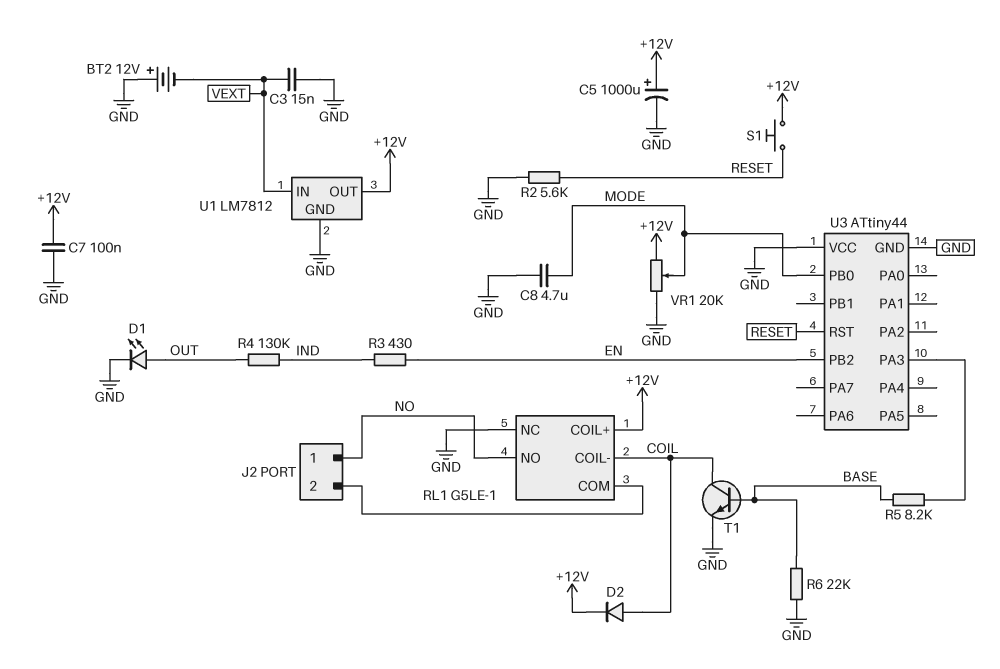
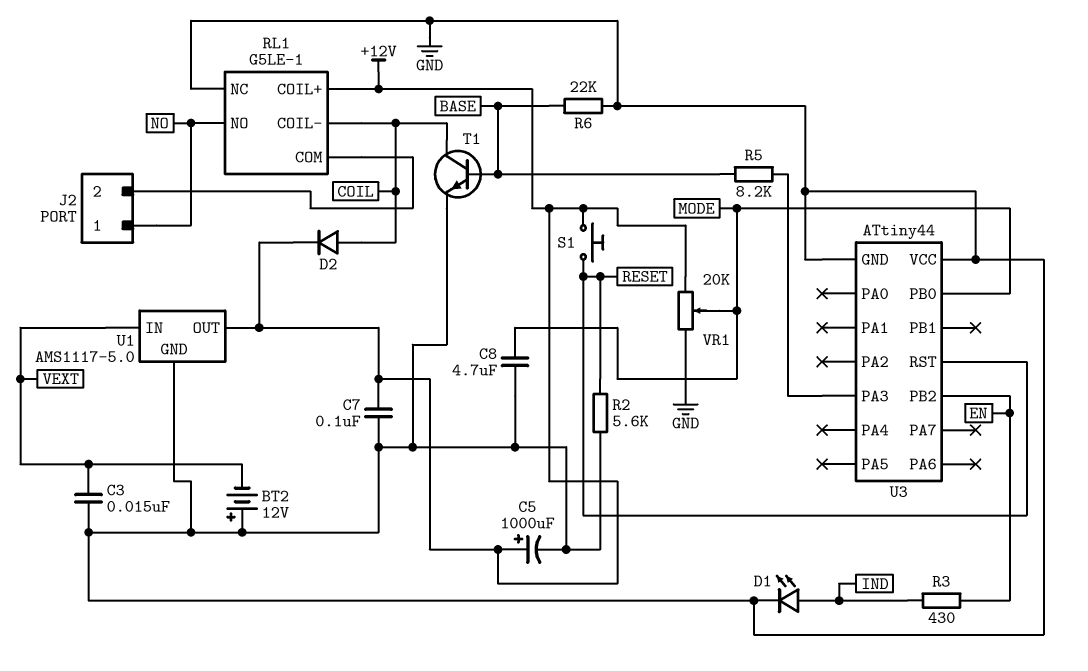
D1: LED (A OUT, K GND) -> LED (A IND, K GND)
R4: 130k (IND, OUT) -> none
U1: LM7812 -> AMS1117-5.0

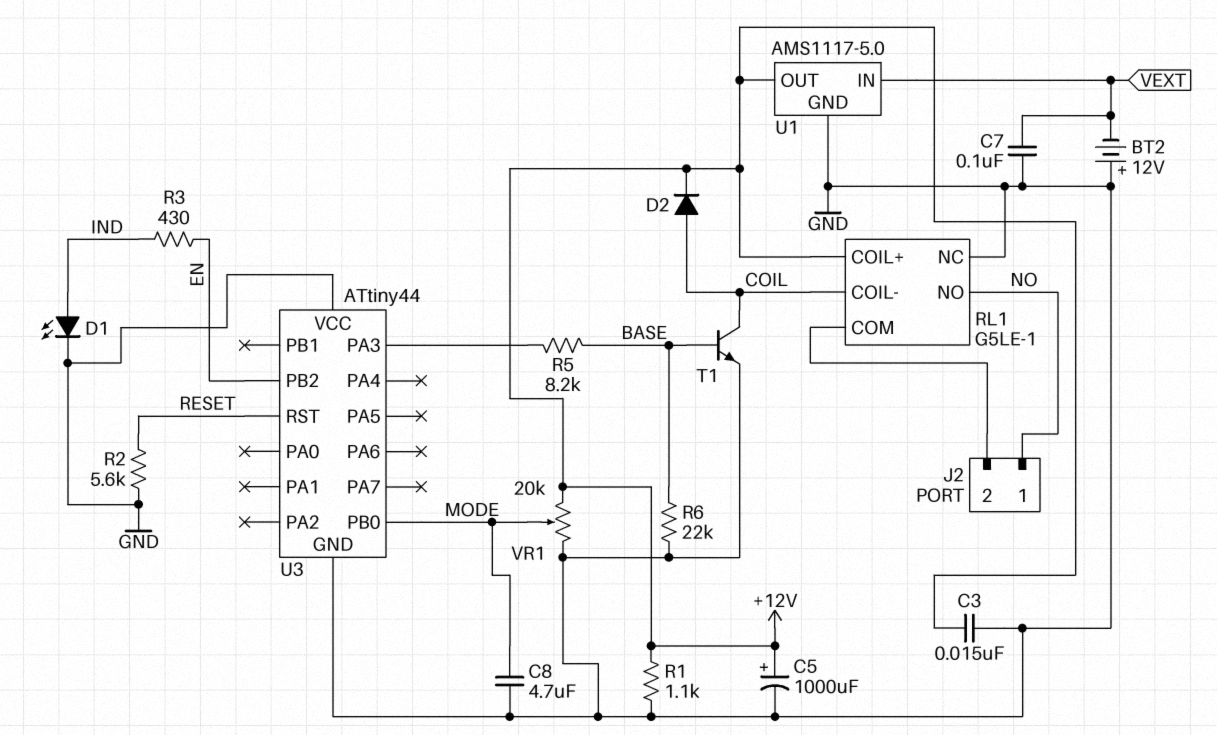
C3: 15nF (GND, VEXT) -> 15nF (+12V, GND)
C7: 100nF (+12V, GND) -> 100nF (GND, VEXT)
R1: none -> 1.1k (+12V, GND)
S1: button (+12V, RESET) -> none

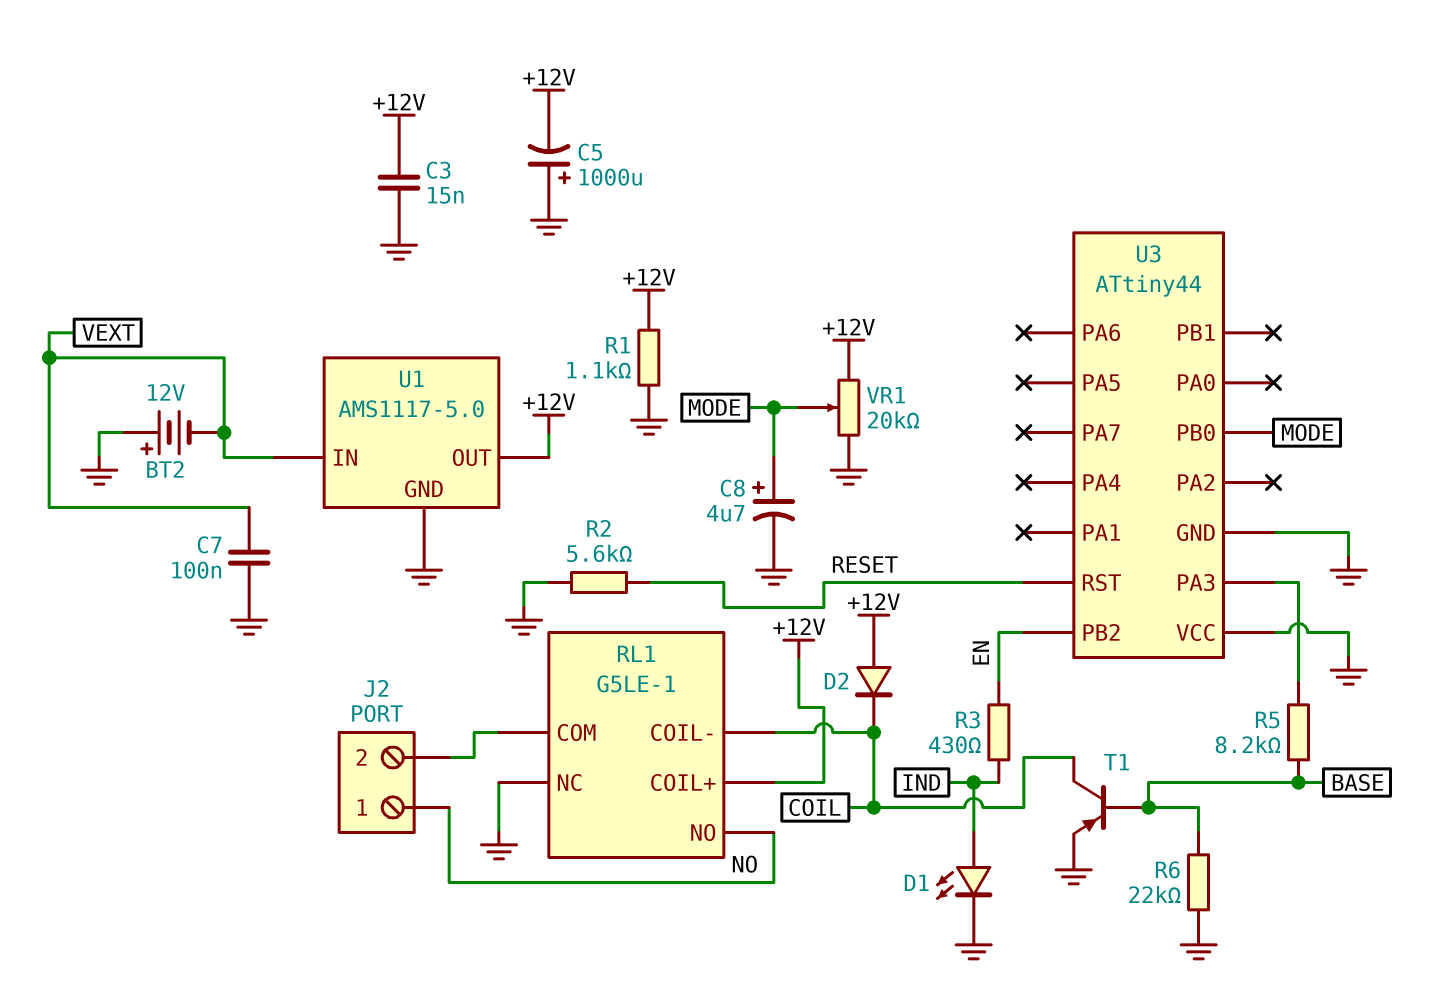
C5: 1000uF (plus +12V, minus GND) -> 1000uF (plus GND, minus +12V)
C8: 4.7uF (GND, MODE) -> 4.7uF (plus MODE, minus GND)
D2: diode (A COIL, K +12V) -> diode (A +12V, K COIL)
T1: NPN (B BASE, C COIL, E GND) -> PNP (B BASE, C COIL, E GND)

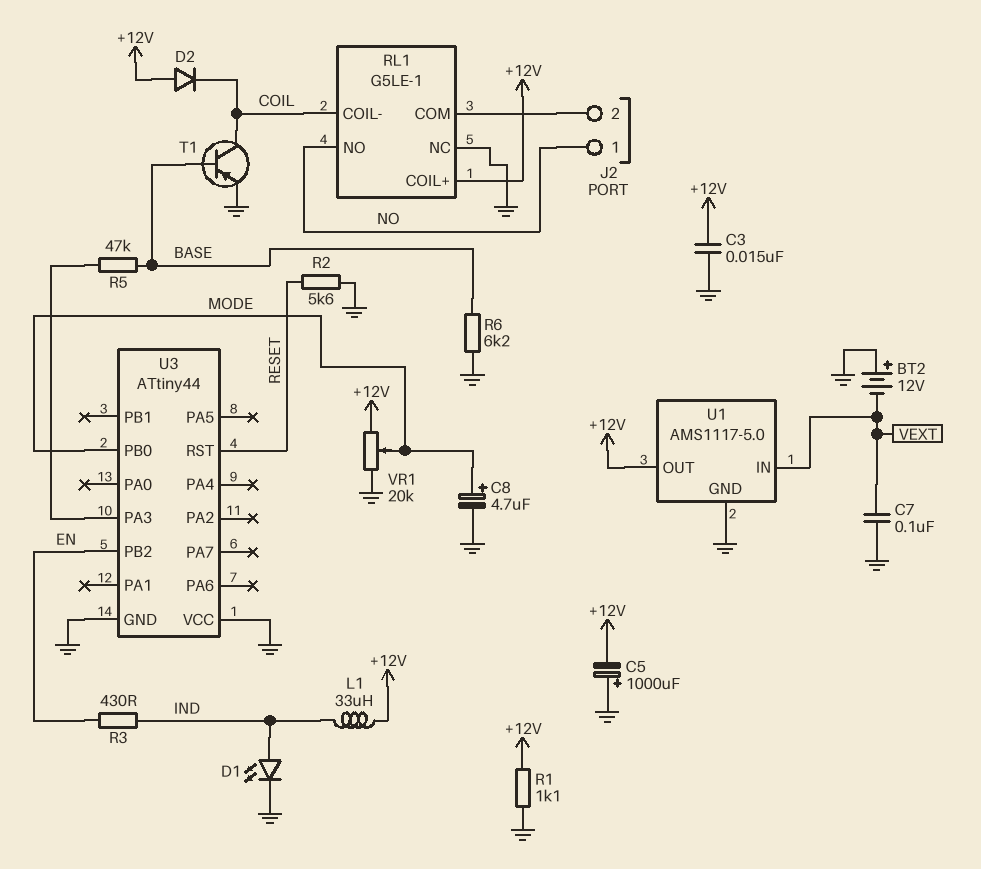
L1: none -> 33uH (+12V, IND)
R5: 8.2k (BASE, U3/PA3) -> 47k (BASE, U3/PA3)
R6: 22k (BASE, GND) -> 6.2k (BASE, GND)

